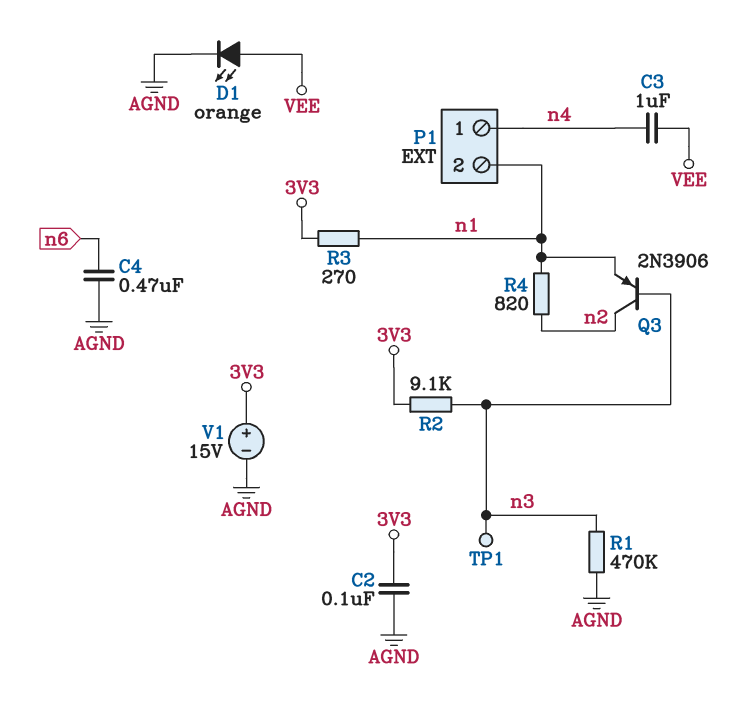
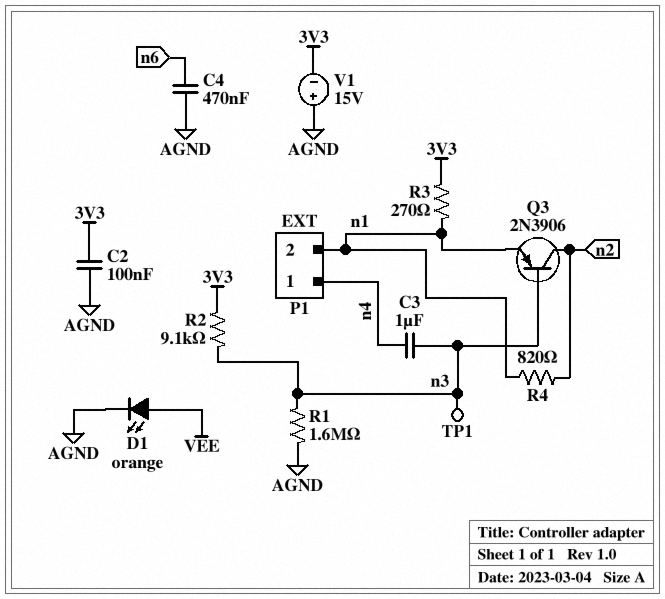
C3: 1uF (VEE, n4) -> 1uF (n3, n4)
R1: 470k (AGND, n3) -> 1.6M (AGND, n3)
V1: 15V (plus 3V3, minus AGND) -> 15V (plus AGND, minus 3V3)

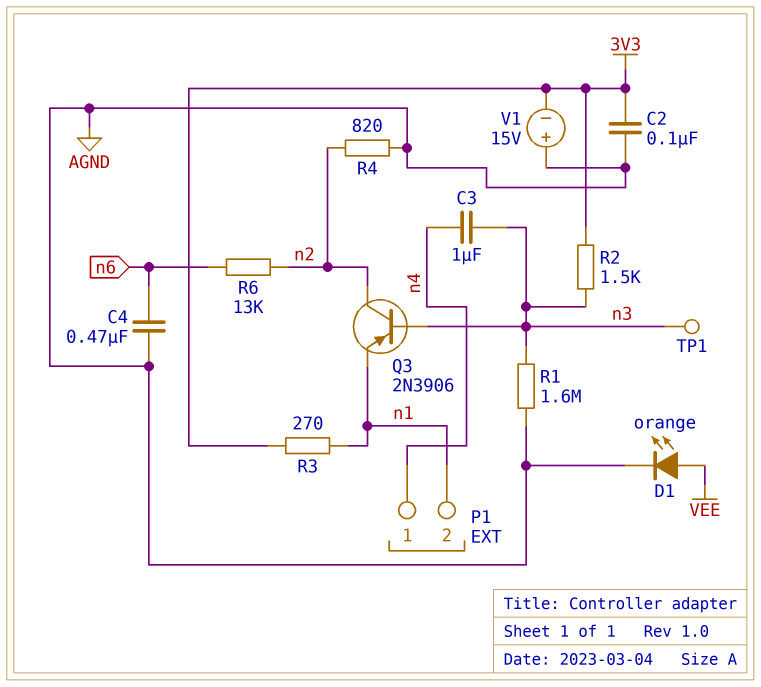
R2: 9.1k (3V3, n3) -> 1.5k (3V3, n3)
R4: 820 (n1, n2) -> 820 (AGND, n2)
R6: none -> 13k (n2, n6)

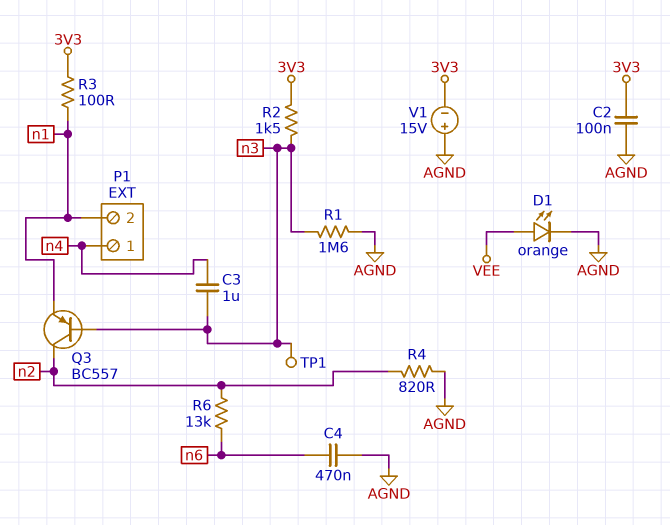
Q3: PNP 2N3906 (B n3, C n2, E n1) -> PNP BC557 (B n3, C n2, E n1)
R3: 270 (3V3, n1) -> 100 (3V3, n1)

